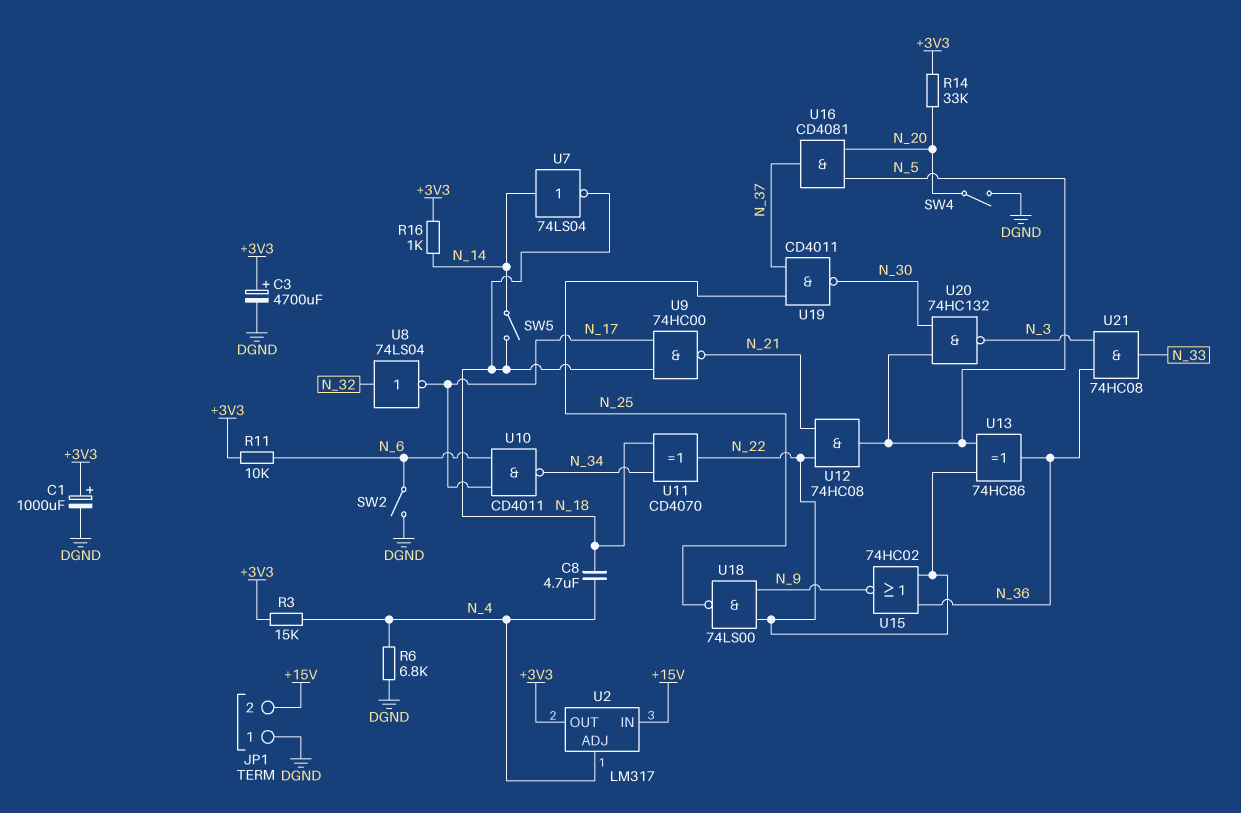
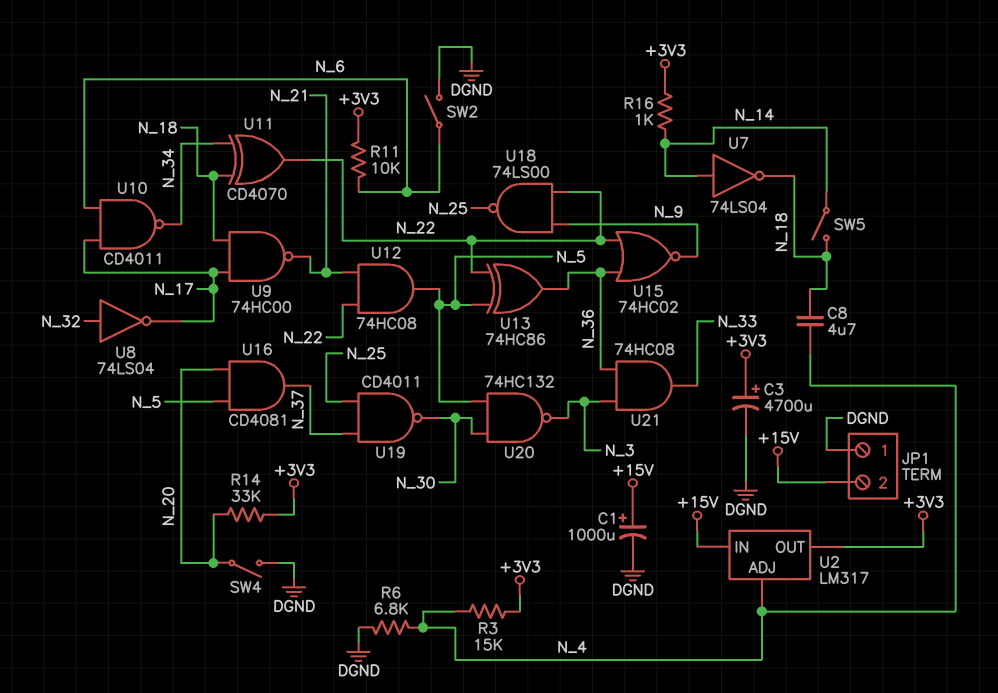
C1: 1000uF (plus +3V3, minus DGND) -> 1000uF (plus +15V, minus DGND)

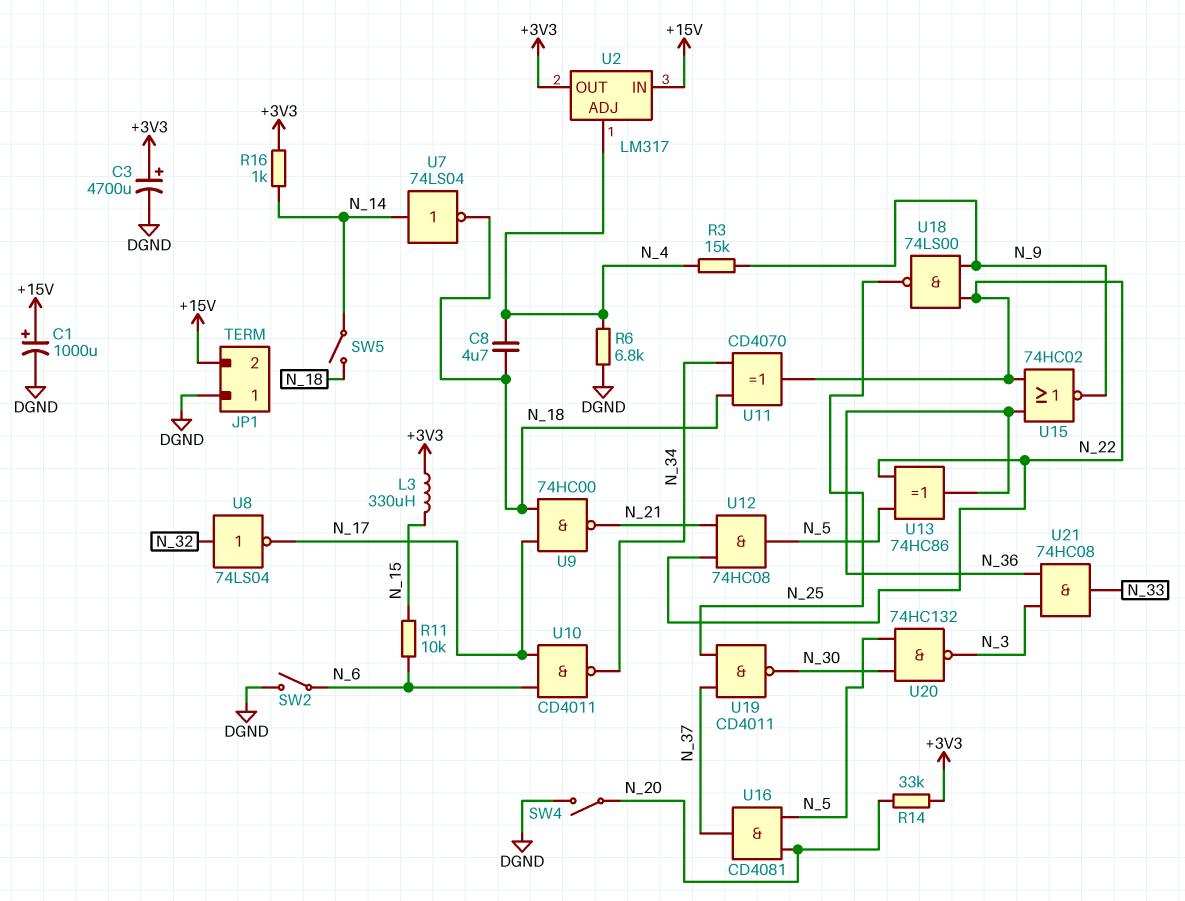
L3: none -> 330uH (+3V3, N_15)
R3: 15k (+3V3, N_4) -> 15k (N_4, N_9)
R11: 10k (+3V3, N_6) -> 10k (N_6, N_15)

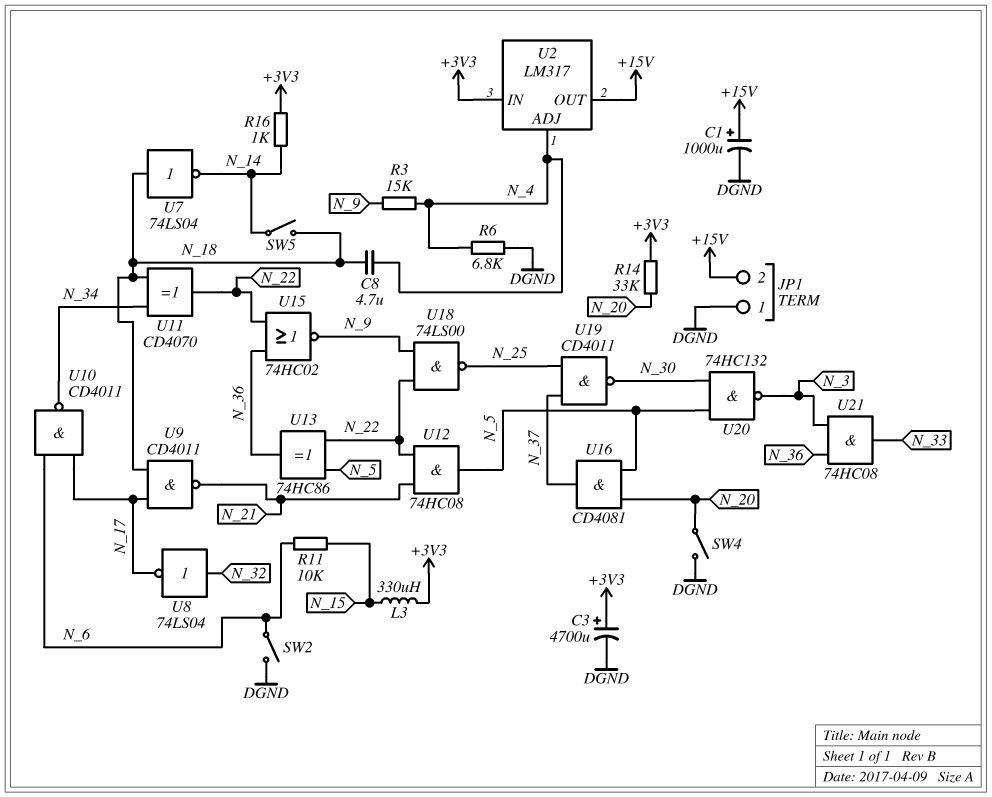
U2 pin IN: +15V -> +3V3
U2 pin OUT: +3V3 -> +15V
U7: NOT 74LS04 (in N_14, out N_18) -> NOT 74LS04 (in N_18, out N_14)
U9: NAND 74HC00 (in N_17, in N_18, out N_21) -> NAND CD4011 (in N_17, in N_18, out N_21)

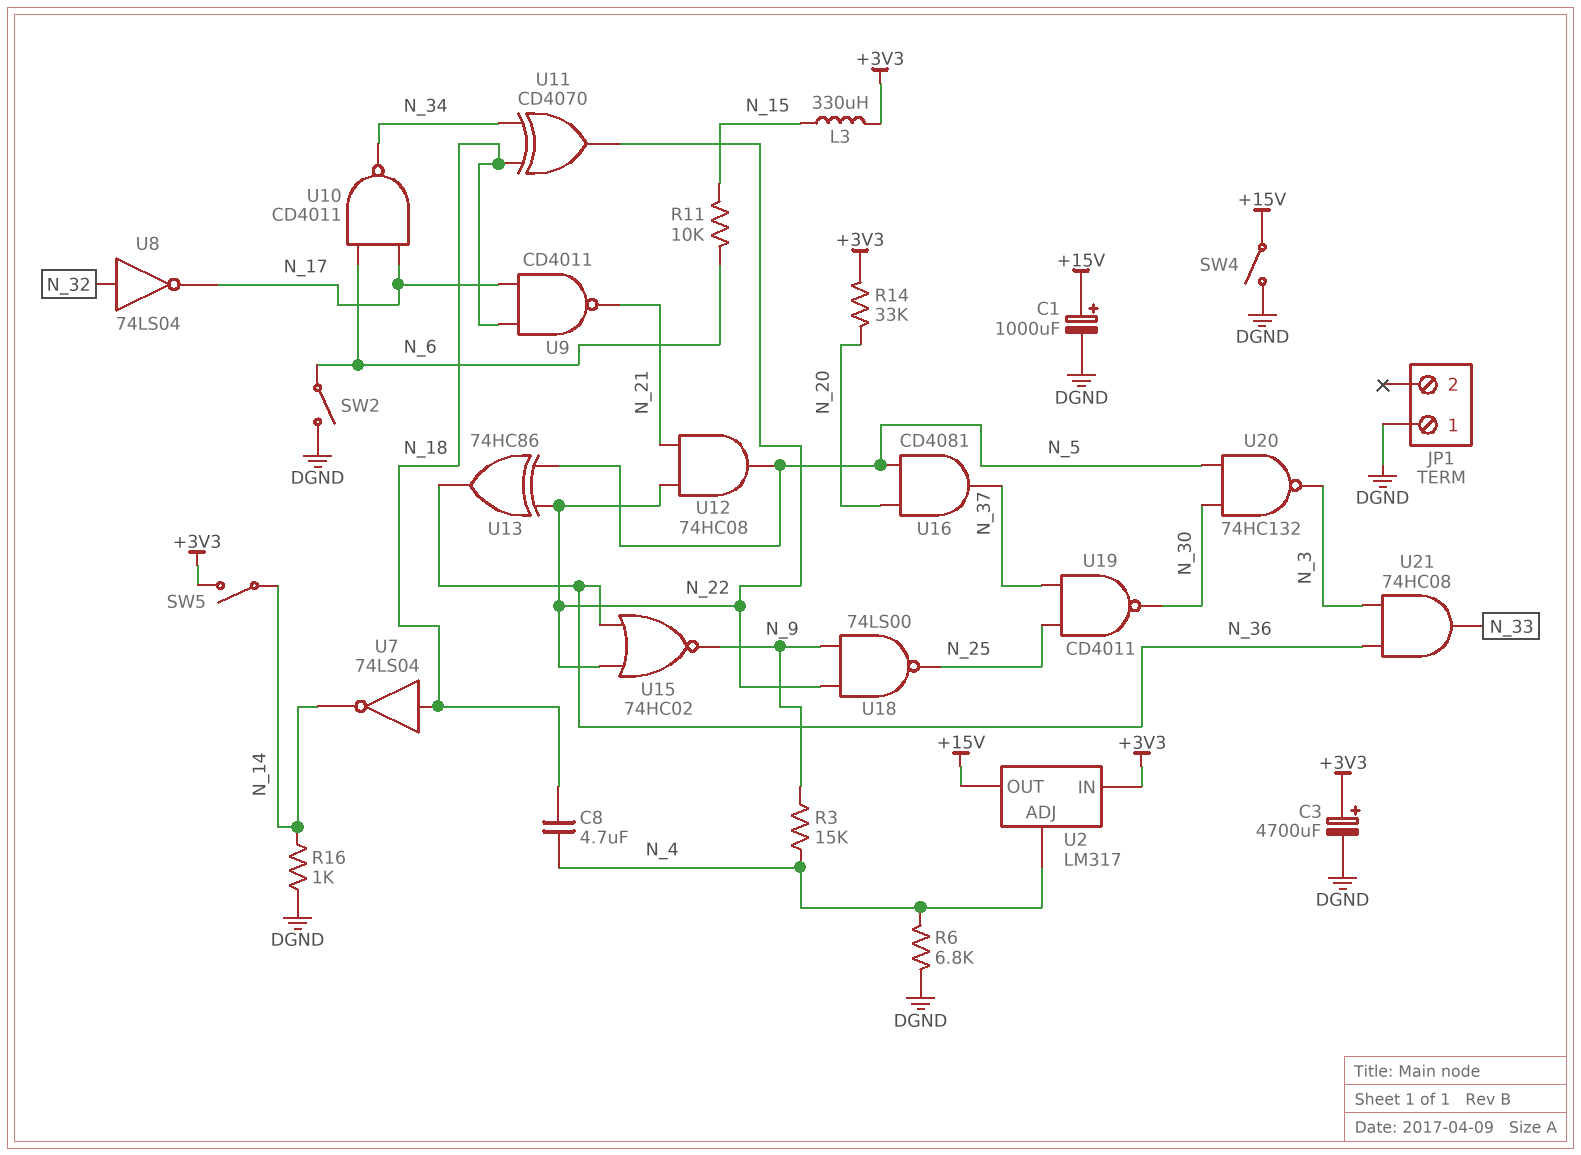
JP1 pin 2: +15V -> none
R16: 1k (+3V3, N_14) -> 1k (DGND, N_14)
SW4: switch (DGND, N_20) -> switch (+15V, DGND)
SW5: switch (N_14, N_18) -> switch (+3V3, N_14)

